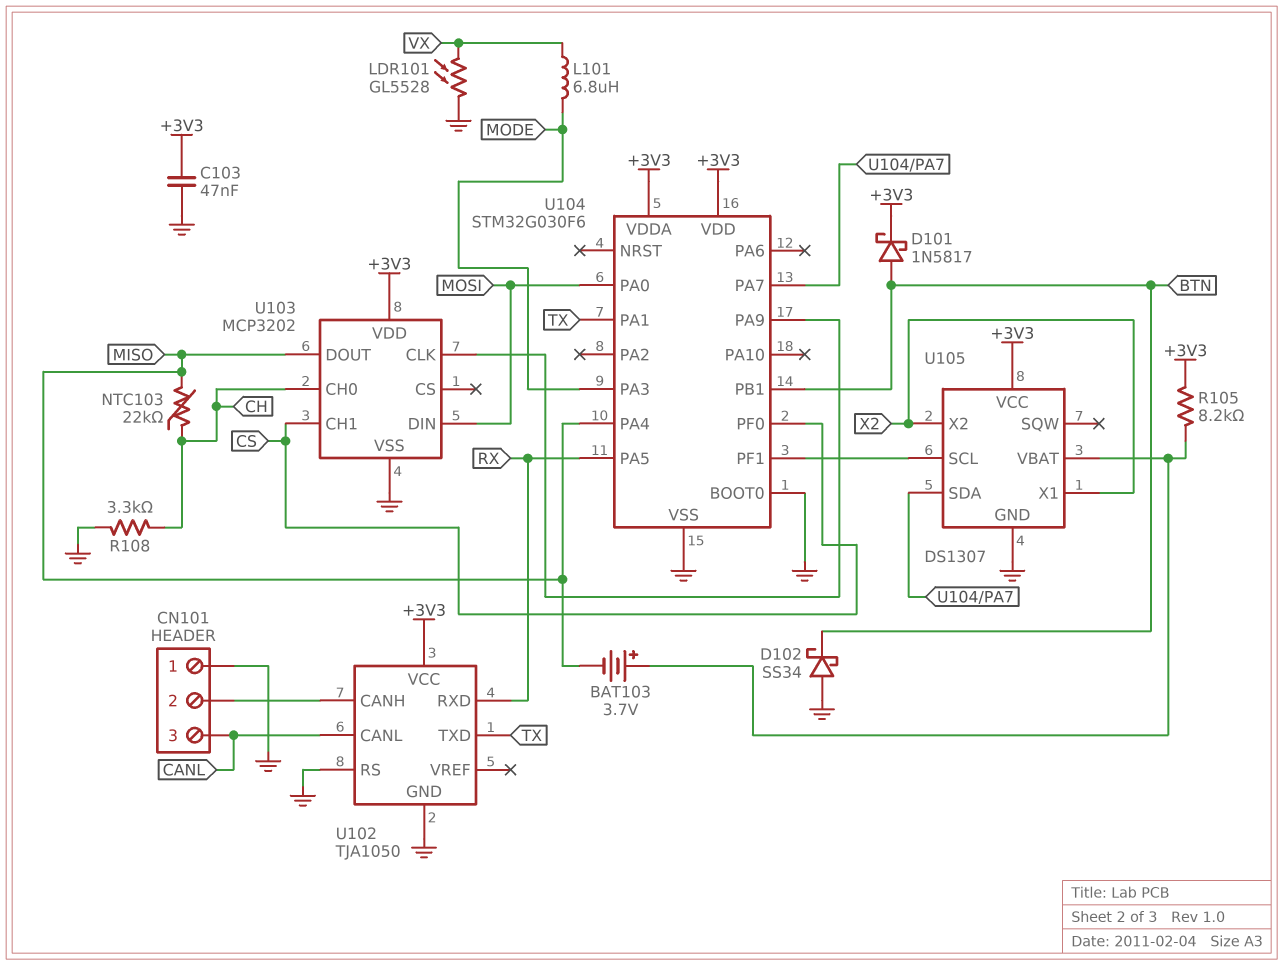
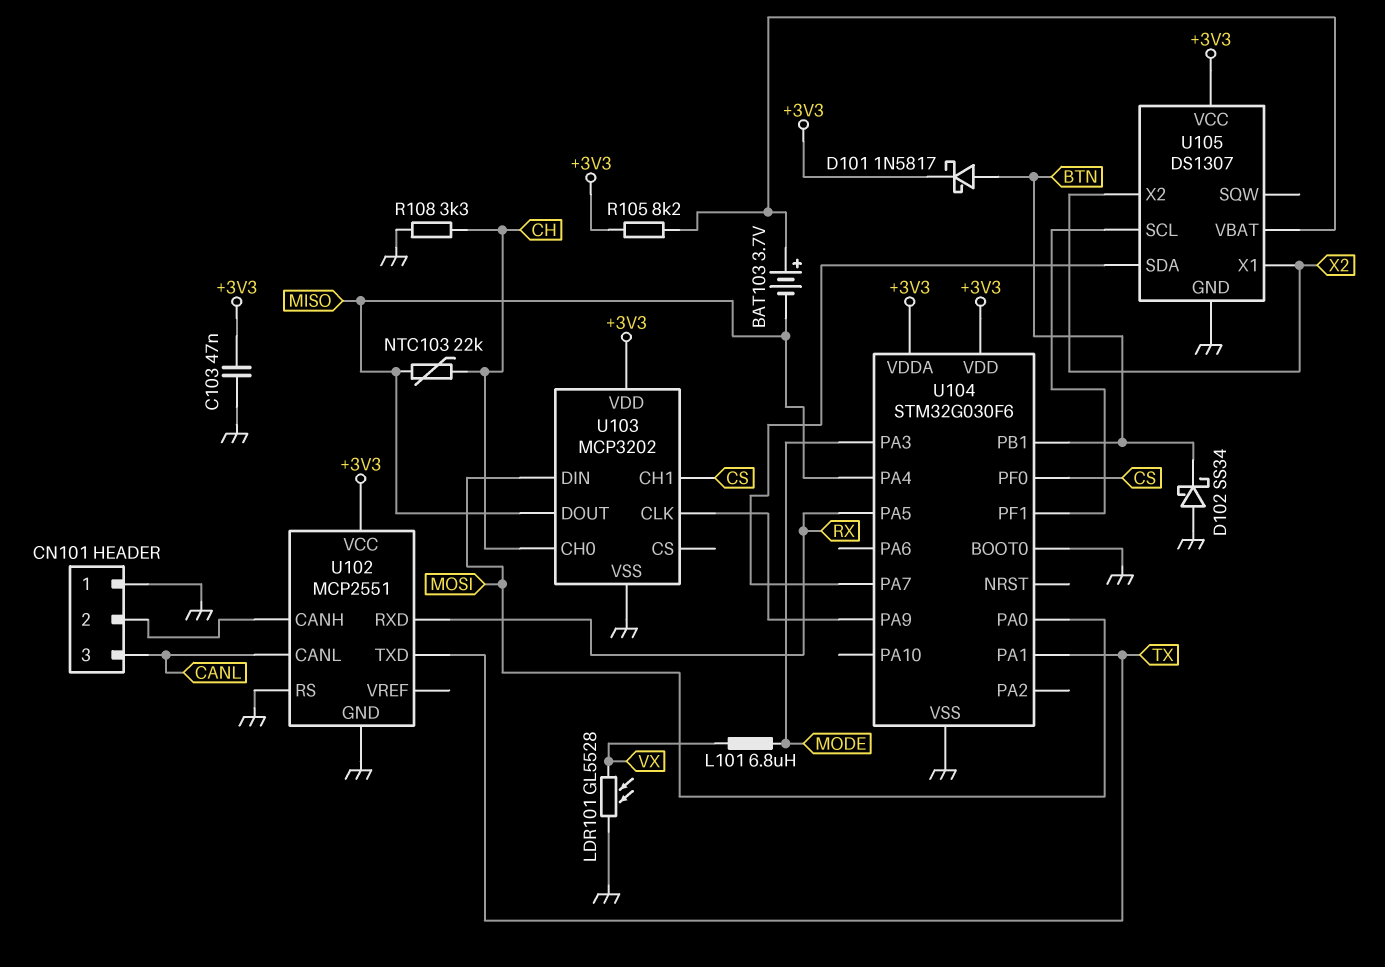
U102: TJA1050 -> MCP2551

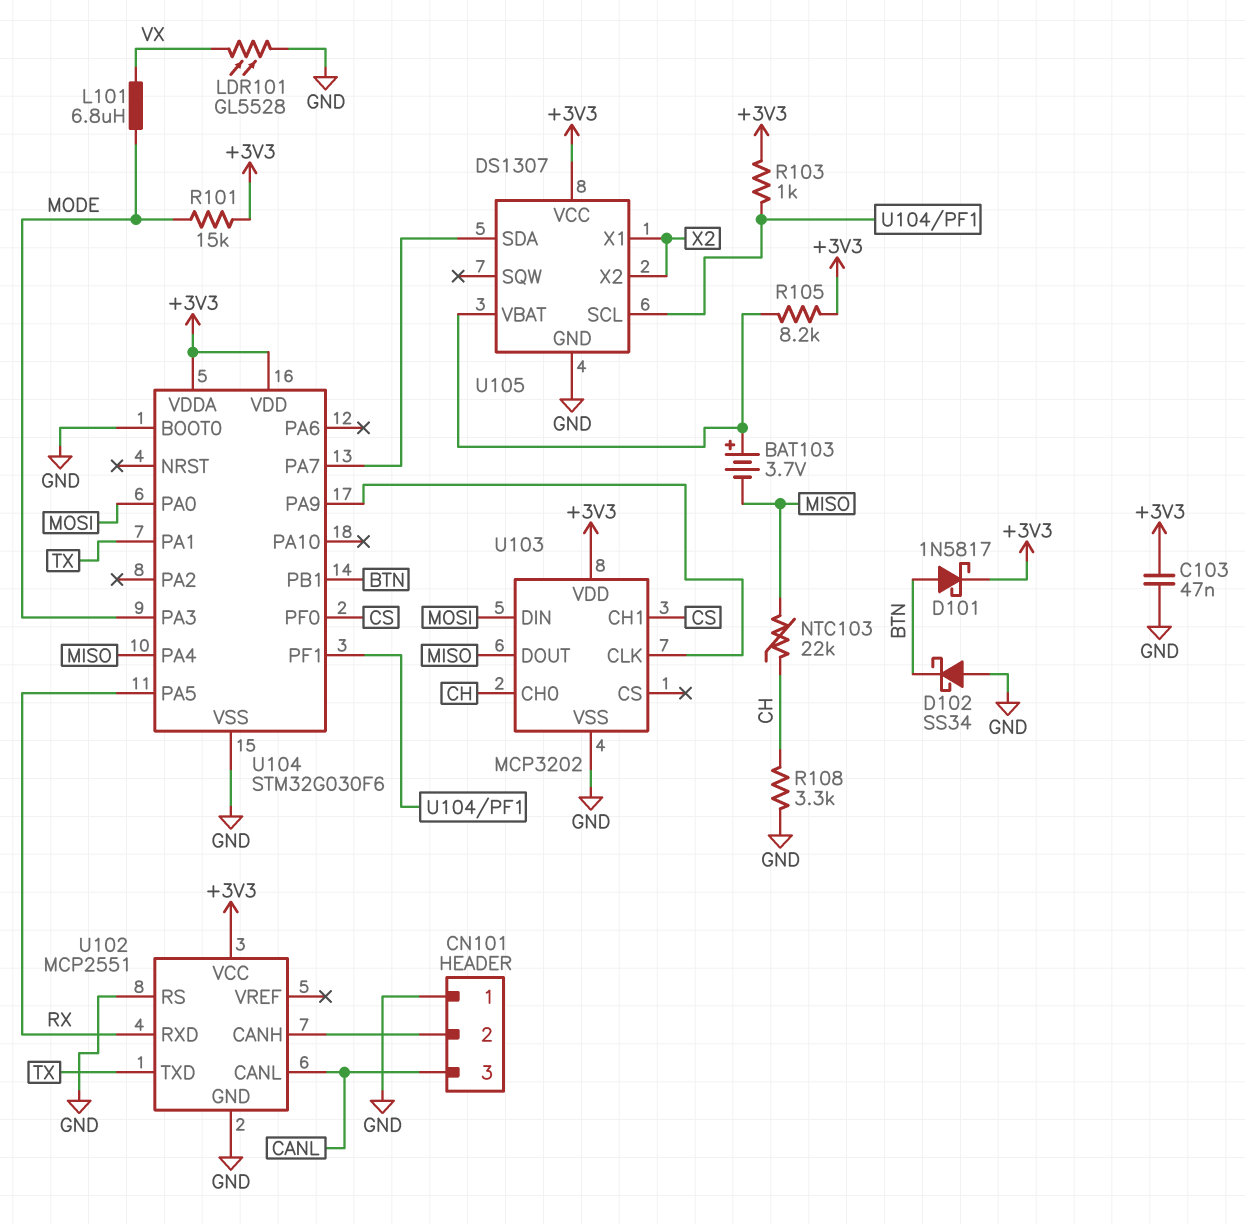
R101: none -> 15k (+3V3, MODE)
R103: none -> 1k (+3V3, U104/PF1)

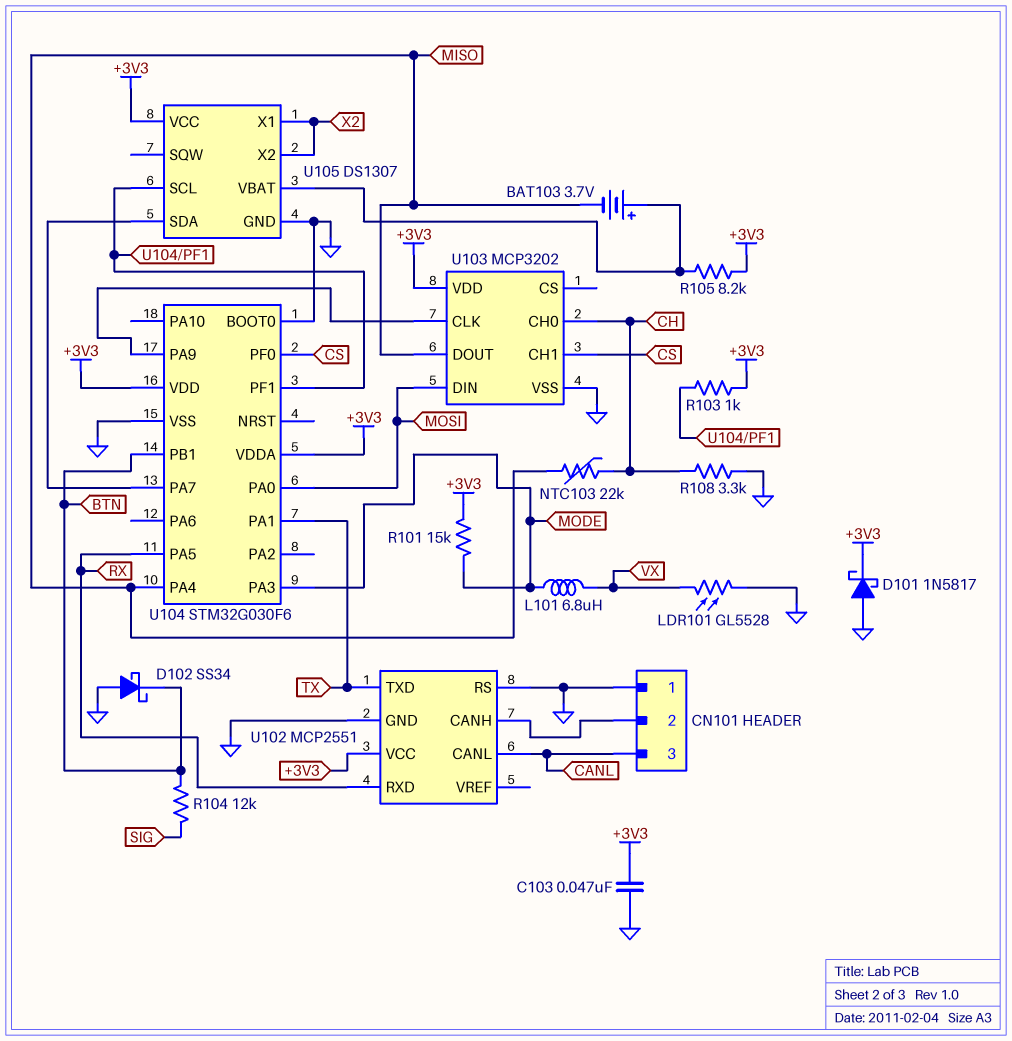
D101: schottky 1N5817 (A BTN, K +3V3) -> schottky 1N5817 (A GND, K +3V3)
R104: none -> 12k (BTN, SIG)

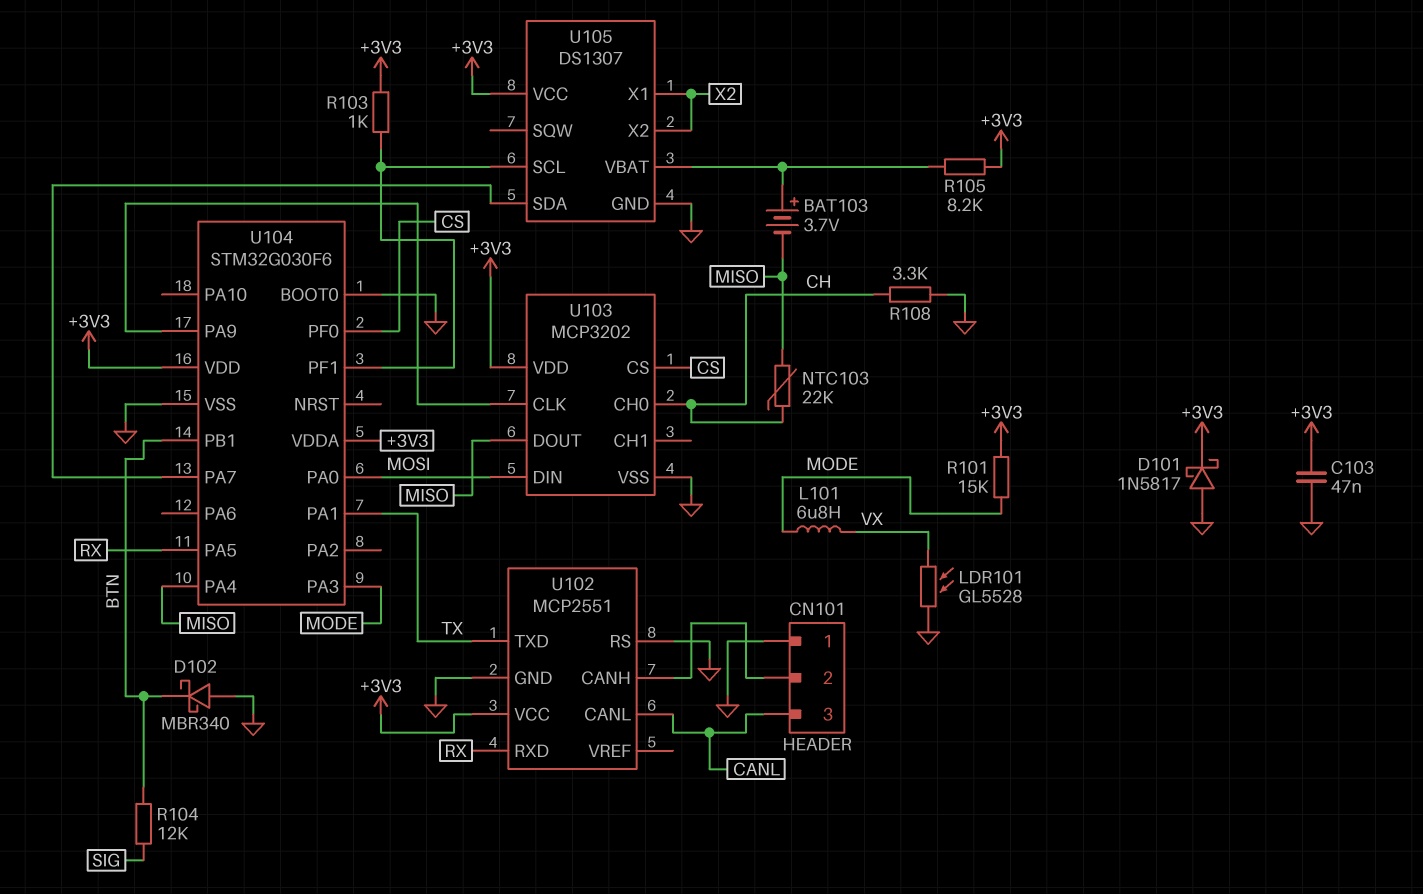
D102: schottky SS34 (A GND, K BTN) -> schottky MBR340 (A GND, K BTN)
U103 pin CH1: CS -> none
U103 pin CS: none -> CS

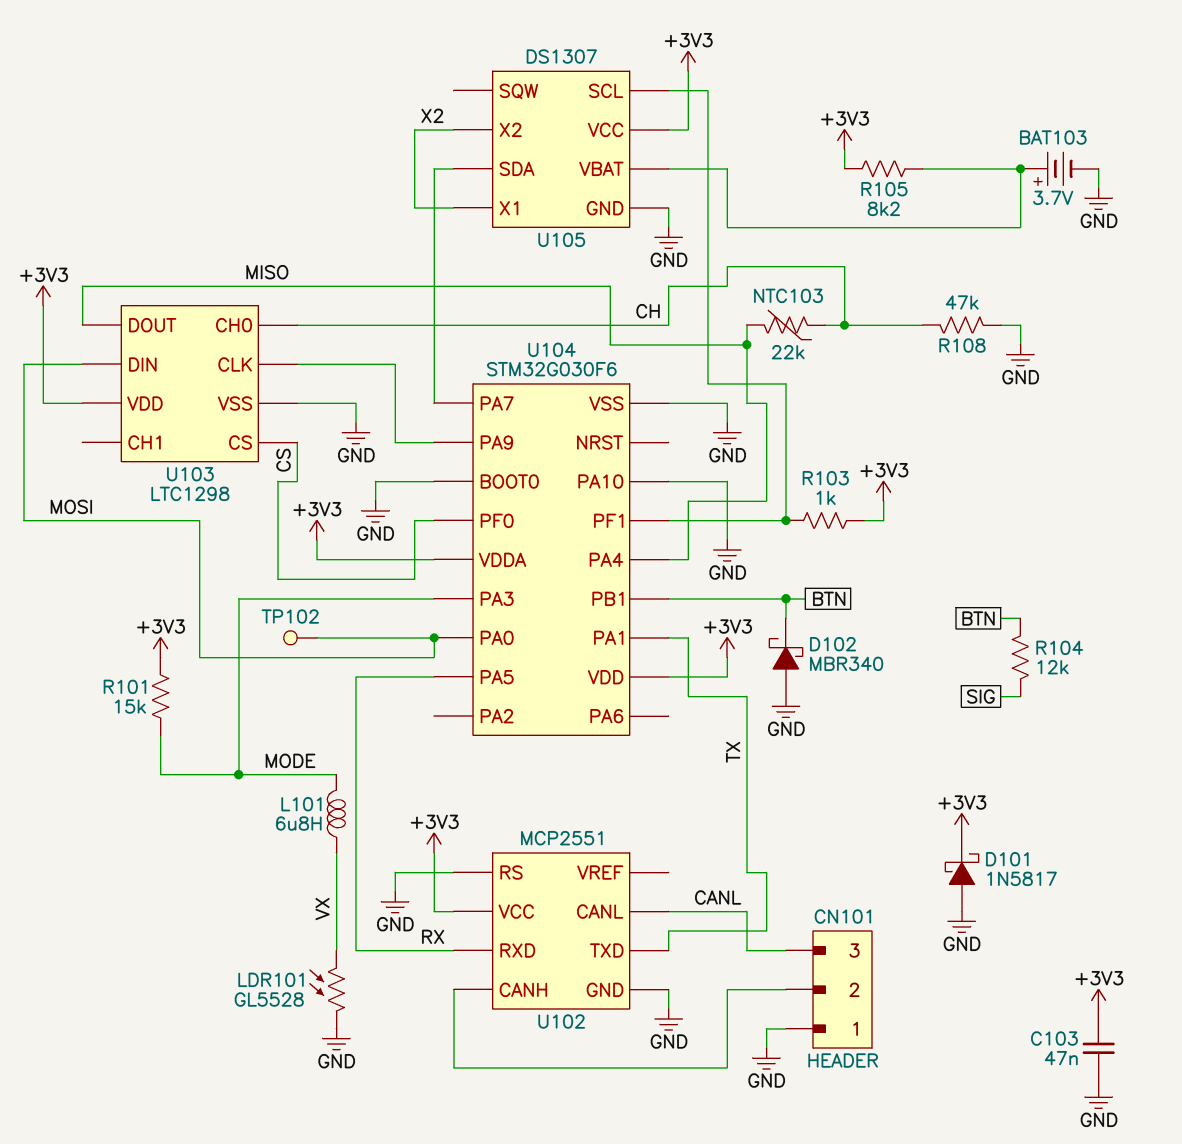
BAT103: 3.7V (plus U105/VBAT, minus MISO) -> 3.7V (plus U105/VBAT, minus GND)
R108: 3.3k (CH, GND) -> 47k (CH, GND)
TP102: none -> test point (MOSI)
U103: MCP3202 -> LTC1298
U104 pin PA10: none -> GND

